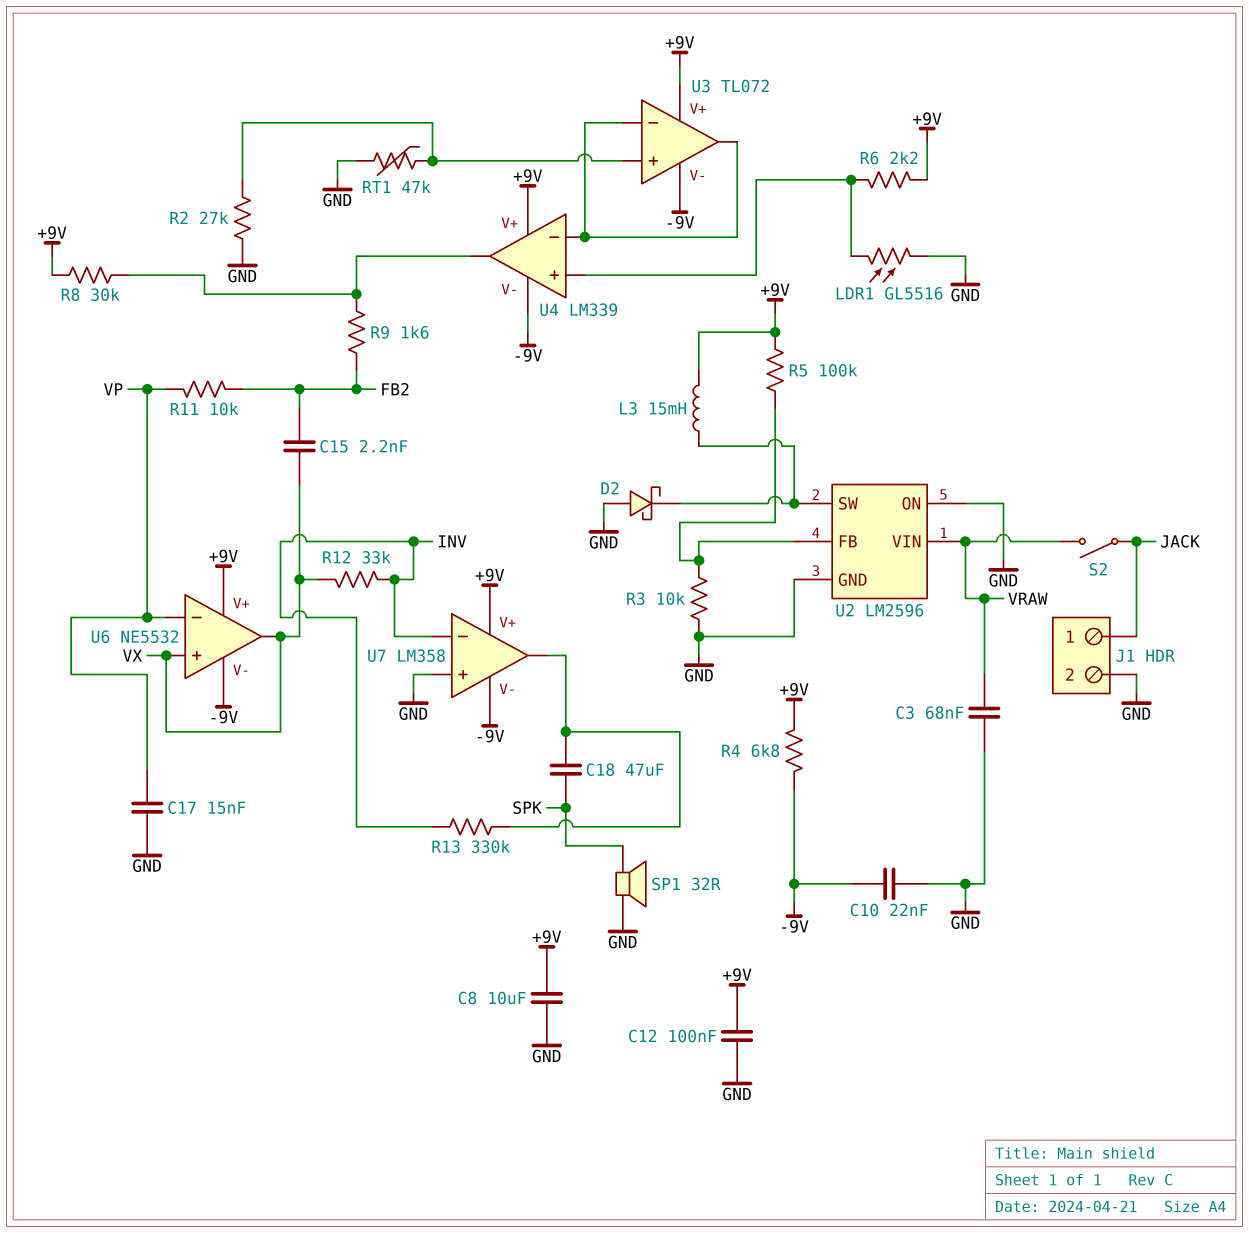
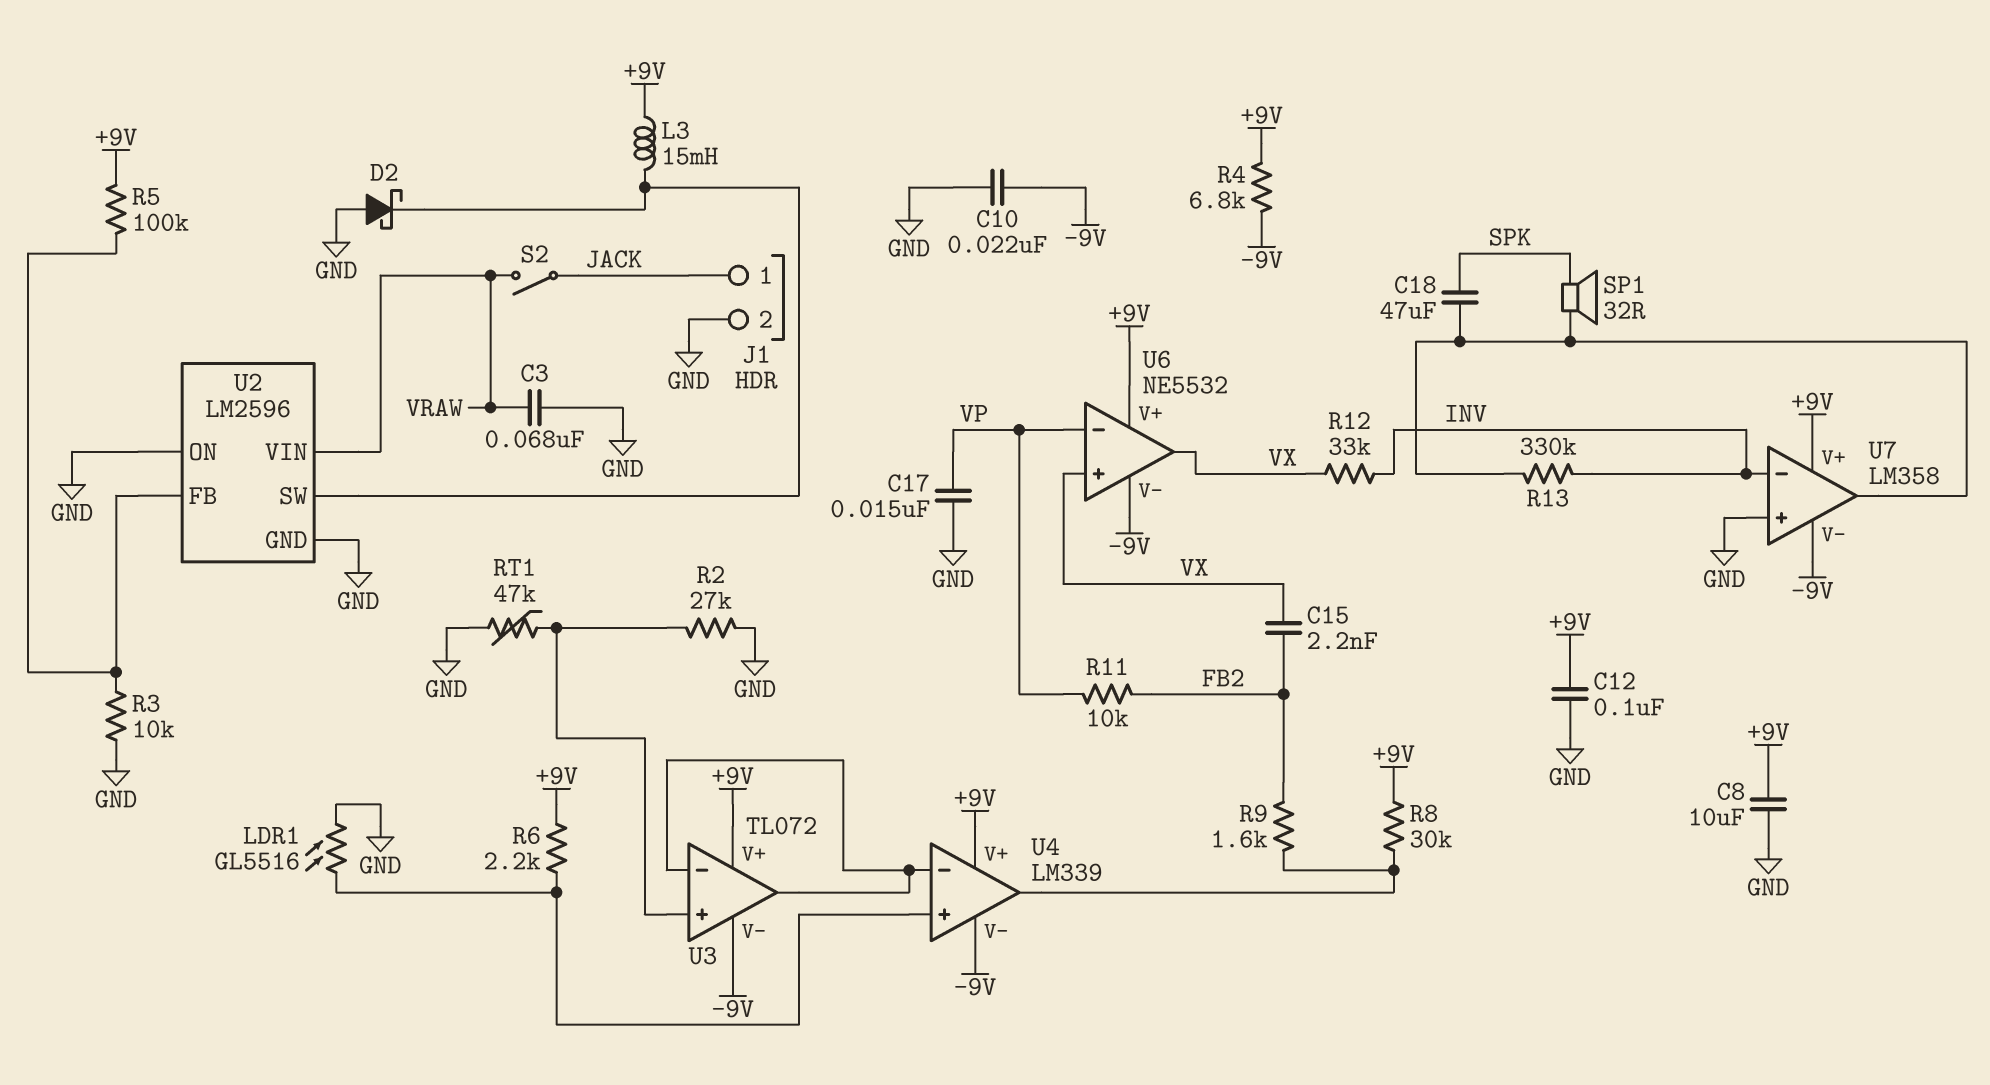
SP1: speaker 32R (GND, SPK) -> speaker 32R (SPK, U7/out)

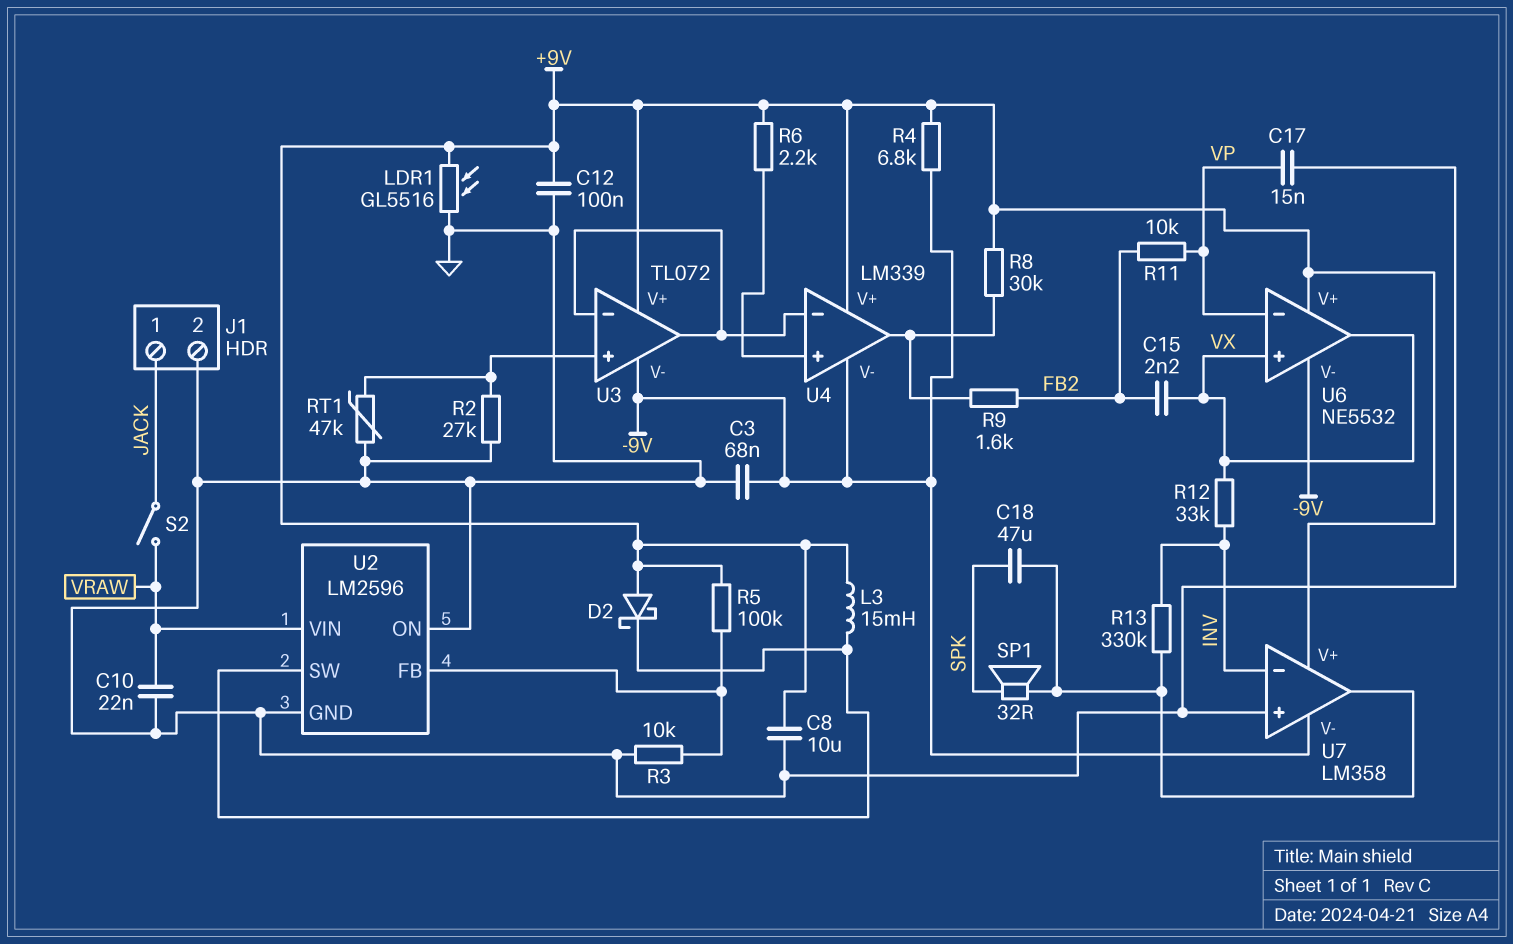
C3: 68nF (GND, VRAW) -> 68nF (-9V, GND)
C10: 22nF (-9V, GND) -> 22nF (GND, VRAW)
D2: schottky (A GND, K U2/SW) -> schottky (A +9V, K U2/SW)
LDR1: GL5516 (GND, U4/in+) -> GL5516 (+9V, GND)

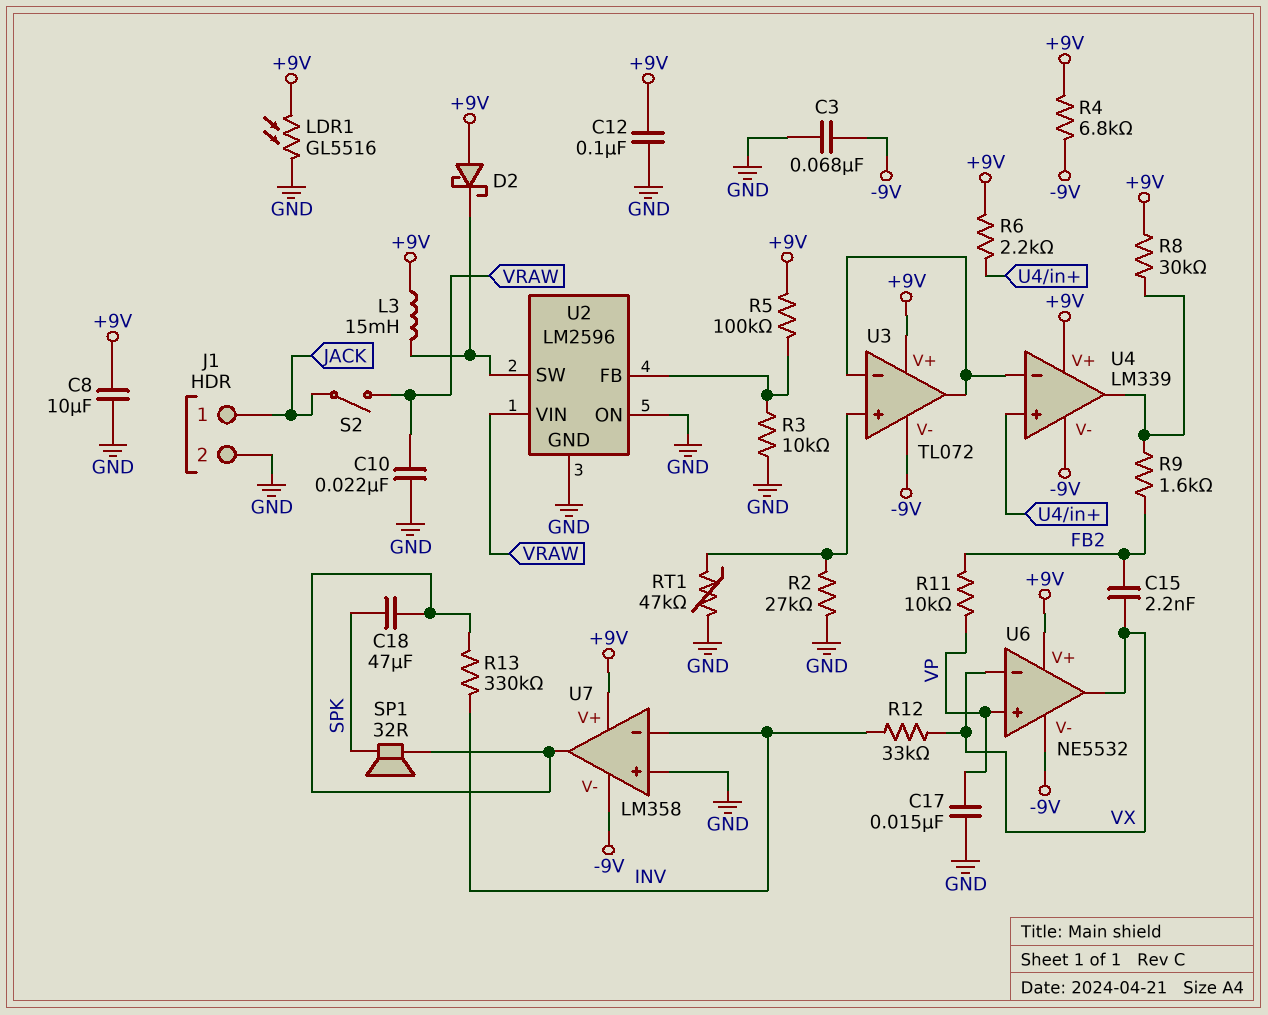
U6 pin in+: VX -> VP
U6 pin in-: VP -> VX

